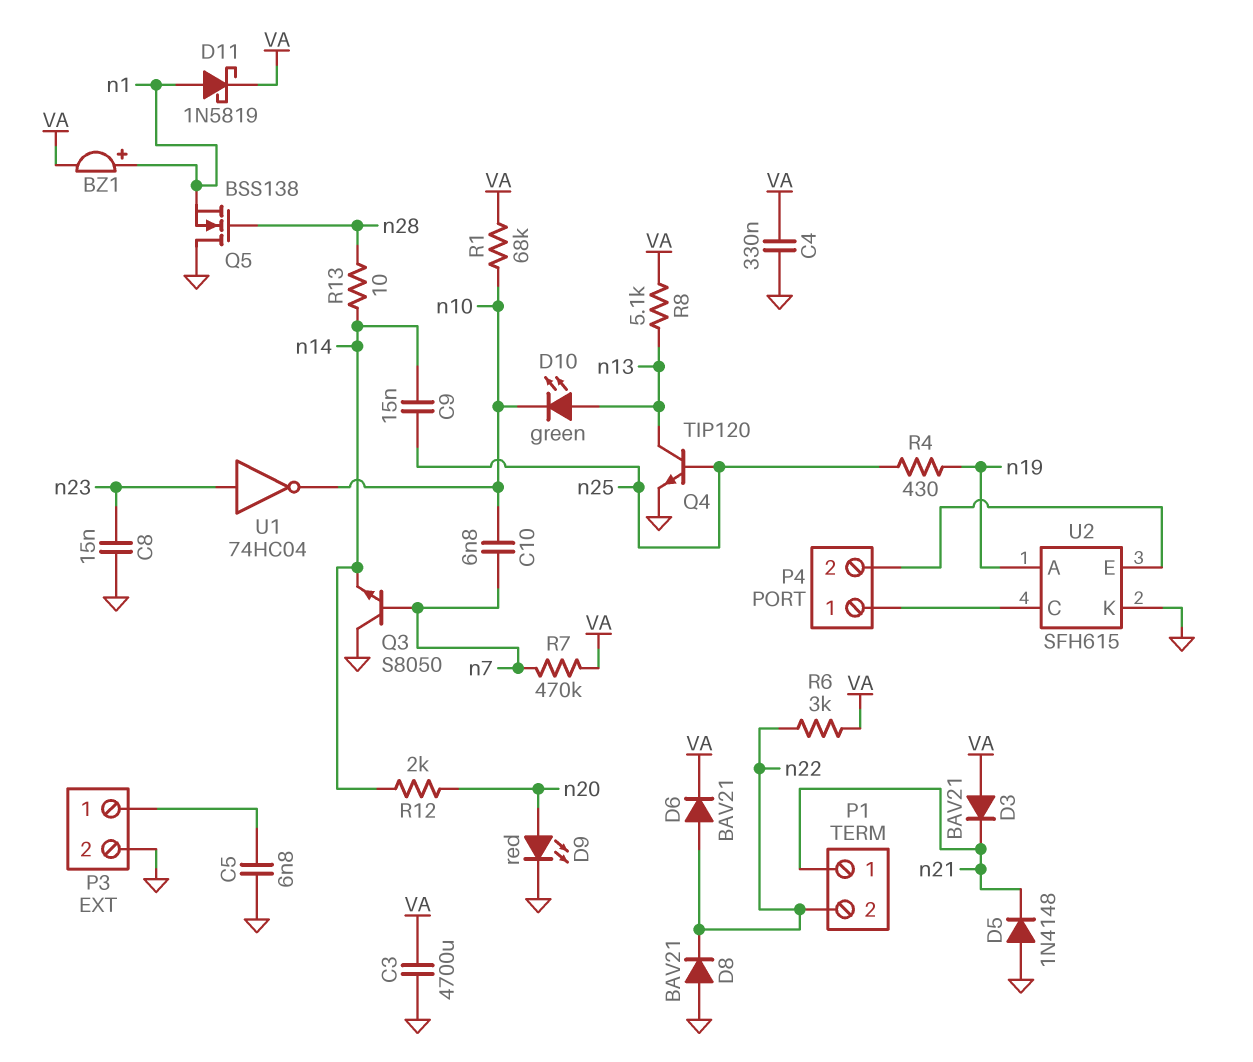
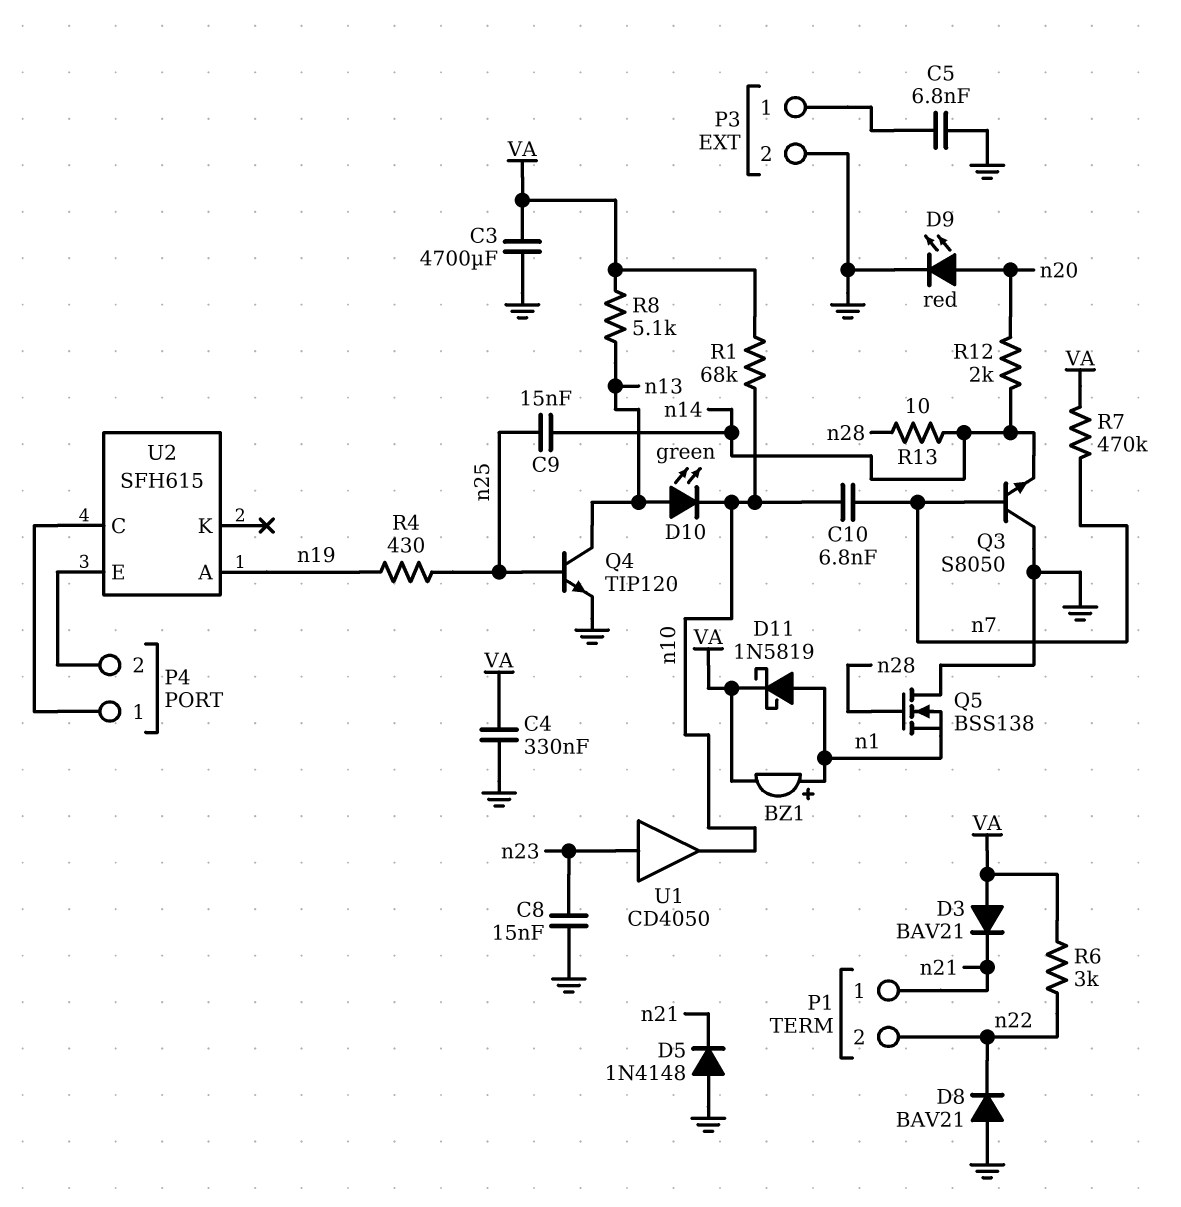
D6: diode BAV21 (A n22, K VA) -> none
U1: NOT 74HC04 (in n23, out n10) -> buffer CD4050 (in n23, out n10)
U2 pin K: GND -> none

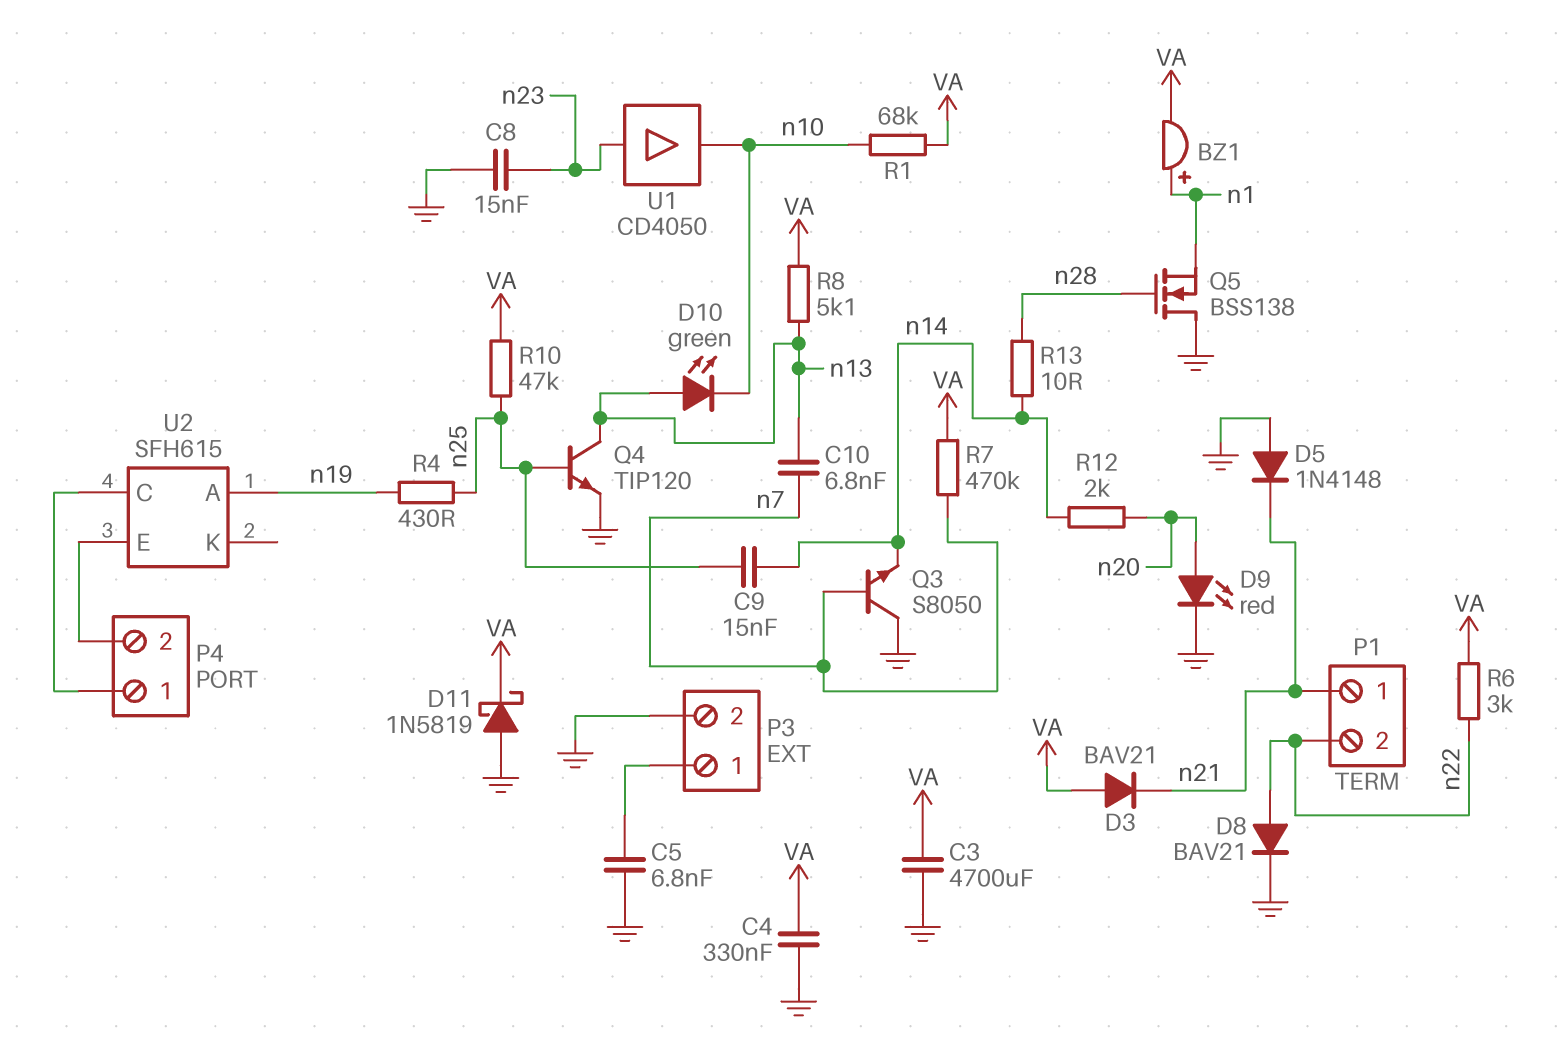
C10: 6.8nF (n7, n10) -> 6.8nF (n7, n13)
D8: diode BAV21 (A GND, K n22) -> diode BAV21 (A n22, K GND)
D11: schottky 1N5819 (A n1, K VA) -> schottky 1N5819 (A GND, K VA)
R10: none -> 47k (VA, n25)

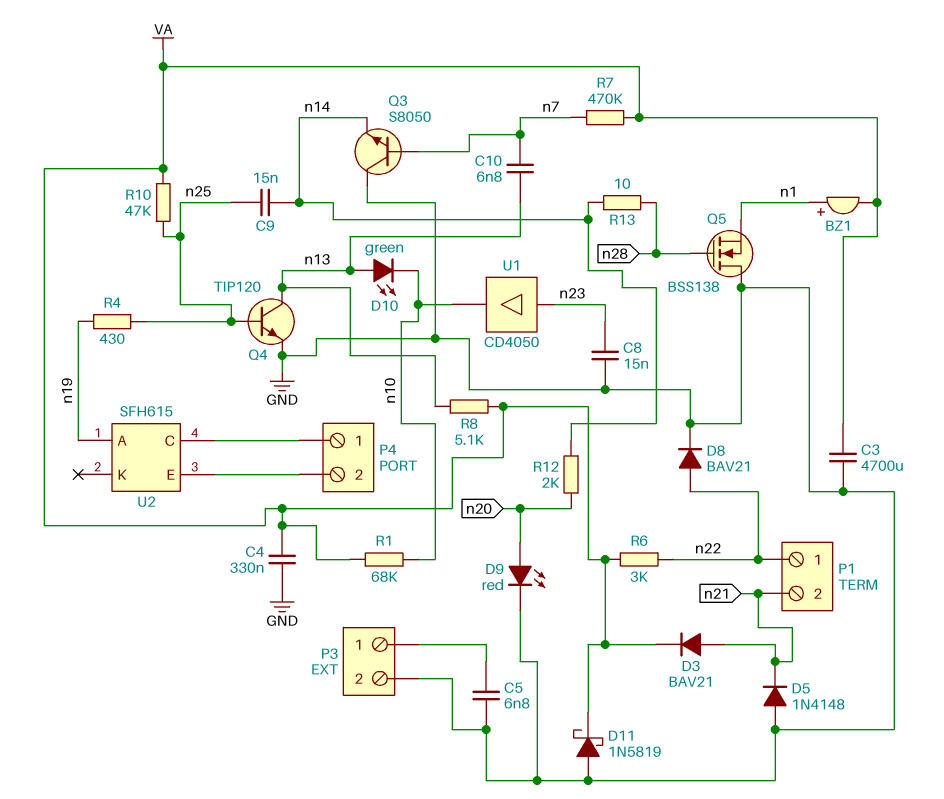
D3: diode BAV21 (A VA, K n21) -> diode BAV21 (A n21, K VA)
P1 pin 1: n21 -> n22
P1 pin 2: n22 -> n21

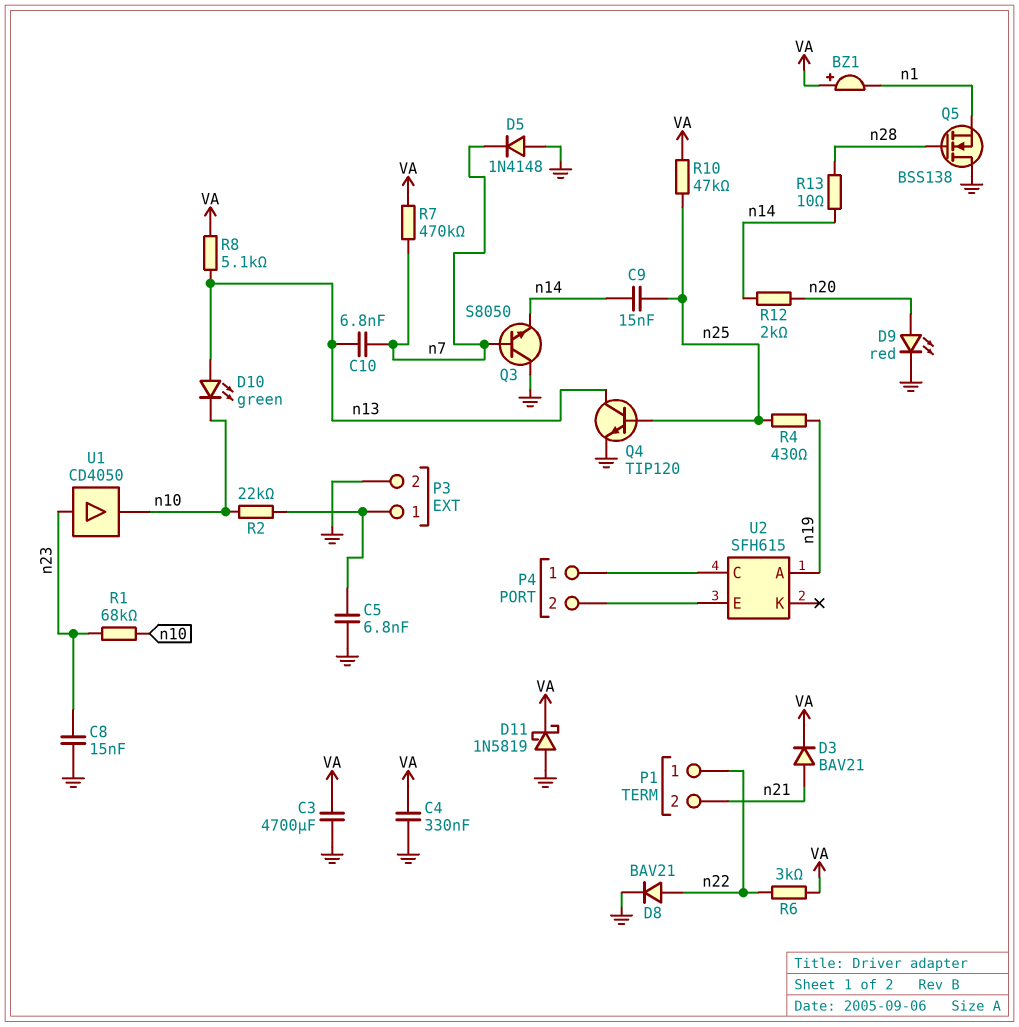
BZ1: buzzer (plus n1, minus VA) -> buzzer (plus VA, minus n1)
D5: diode 1N4148 (A GND, K n21) -> diode 1N4148 (A GND, K n7)
R1: 68k (VA, n10) -> 68k (n10, n23)
R2: none -> 22k (P3/1, n10)

